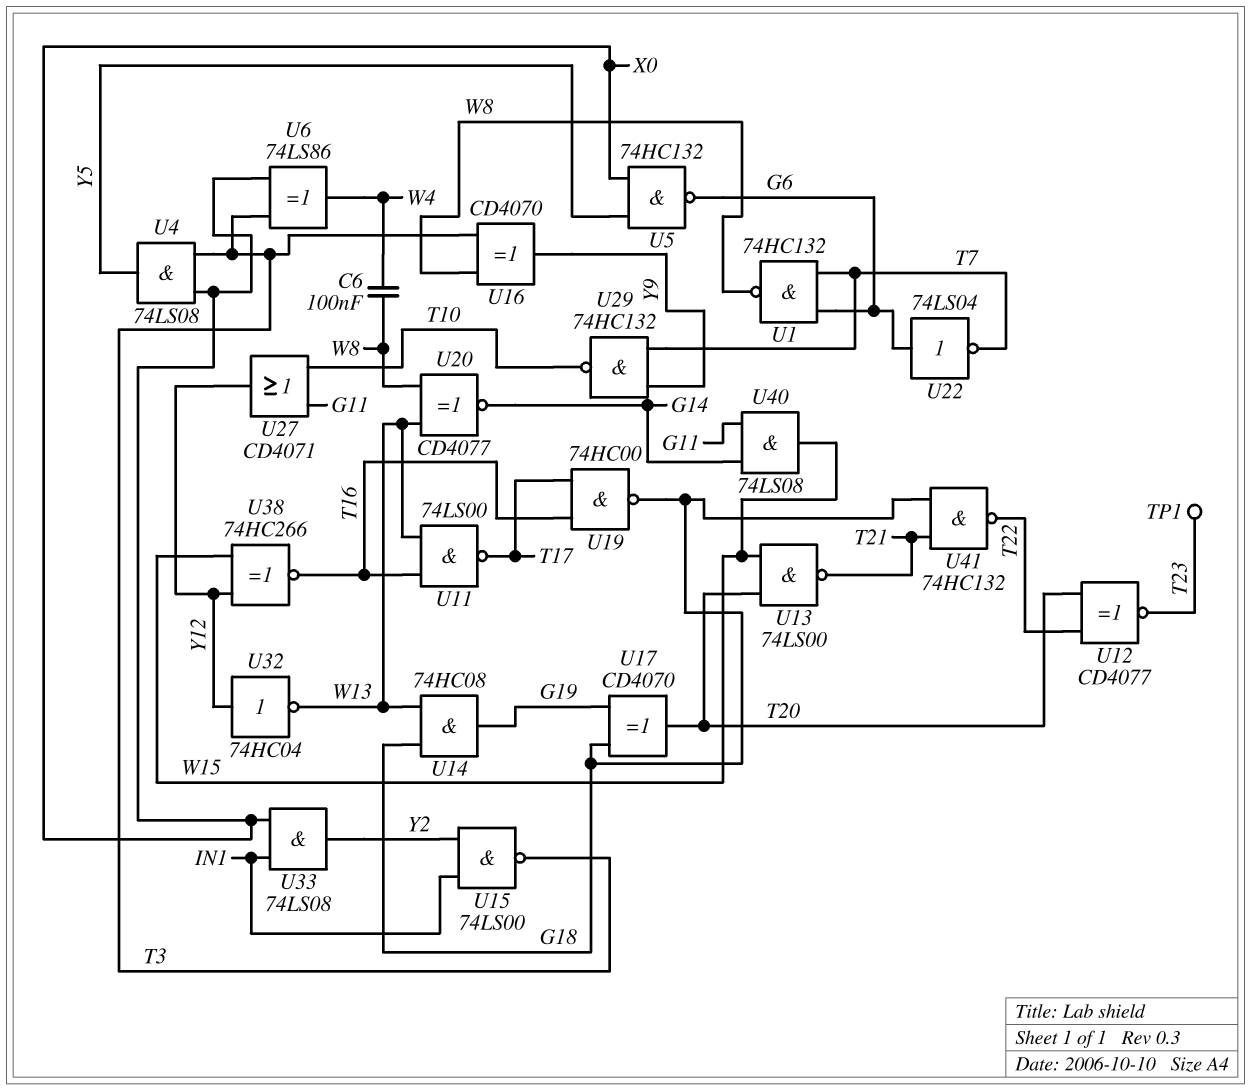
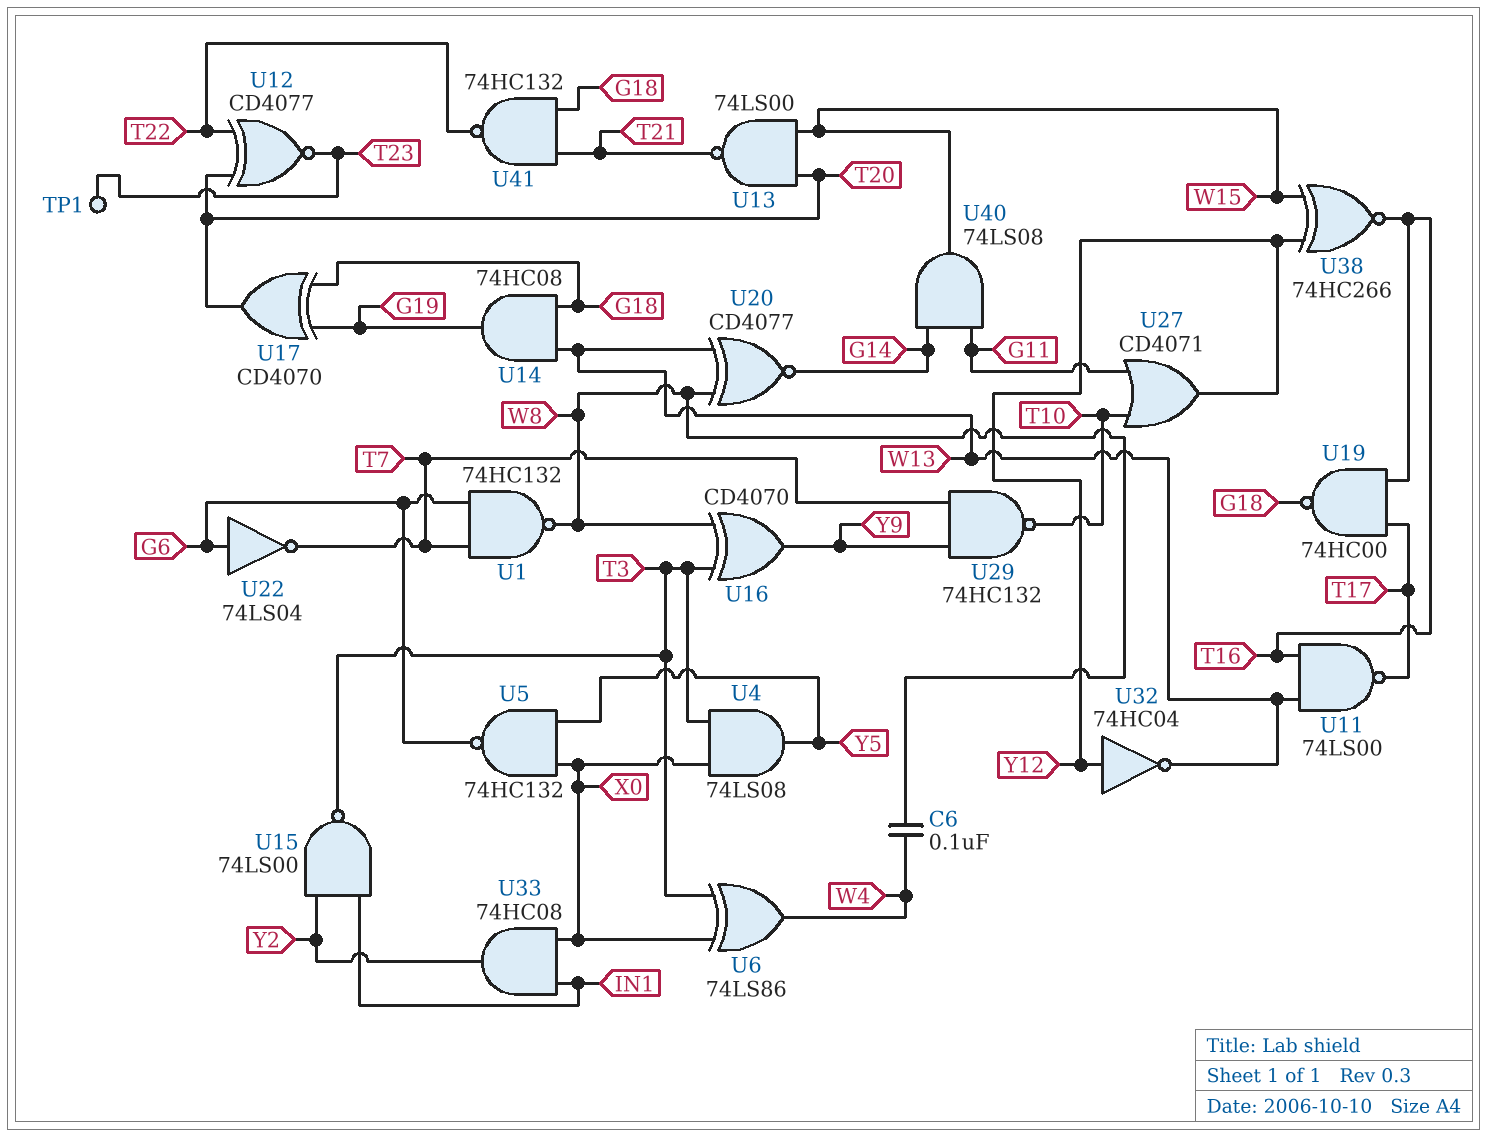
U33: AND 74LS08 (in IN1, in X0, out Y2) -> AND 74HC08 (in IN1, in X0, out Y2)

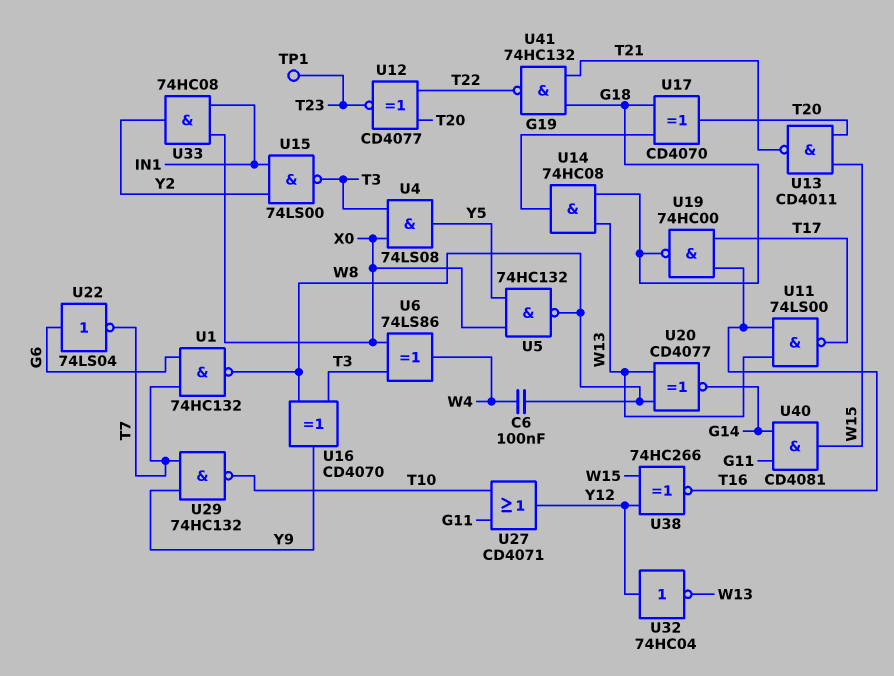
U5: NAND 74HC132 (in X0, in Y5, out G6) -> NAND 74HC132 (in X0, in Y5, out W8)
U13: NAND 74LS00 (in T20, in W15, out T21) -> NAND CD4011 (in T20, in W15, out T21)
U40: AND 74LS08 (in G11, in G14, out W15) -> AND CD4081 (in G11, in G14, out W15)

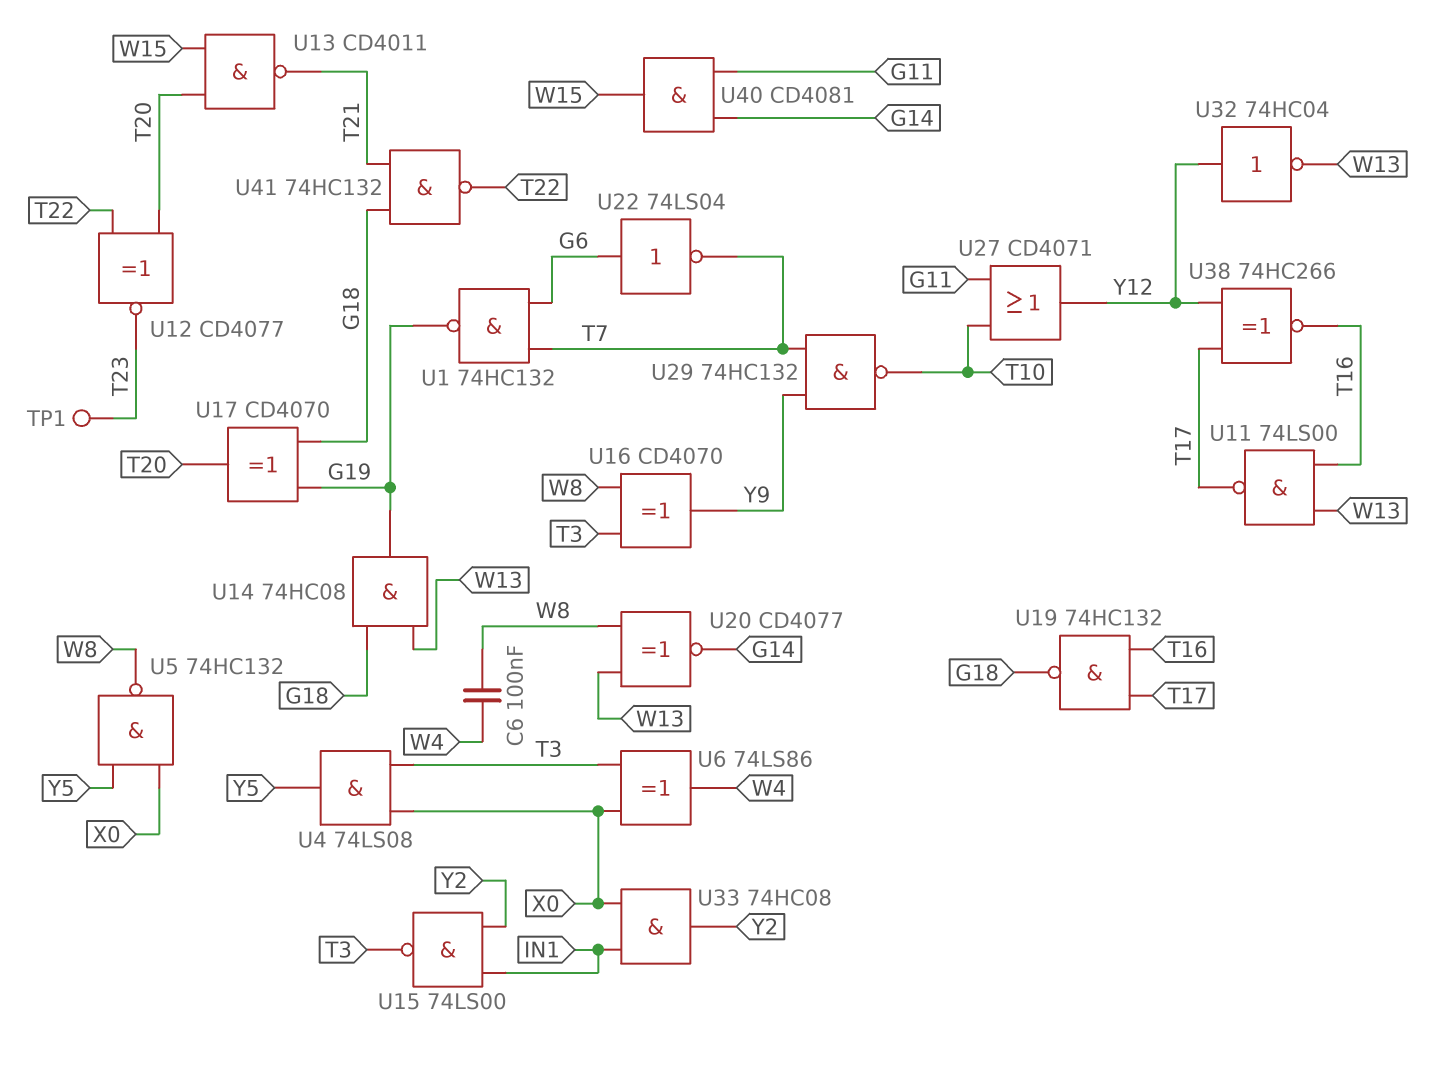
U1: NAND 74HC132 (in G6, in T7, out W8) -> NAND 74HC132 (in G6, in T7, out G19)
U19: NAND 74HC00 (in T16, in T17, out G18) -> NAND 74HC132 (in T16, in T17, out G18)
U38: XNOR 74HC266 (in W15, in Y12, out T16) -> XNOR 74HC266 (in T17, in Y12, out T16)

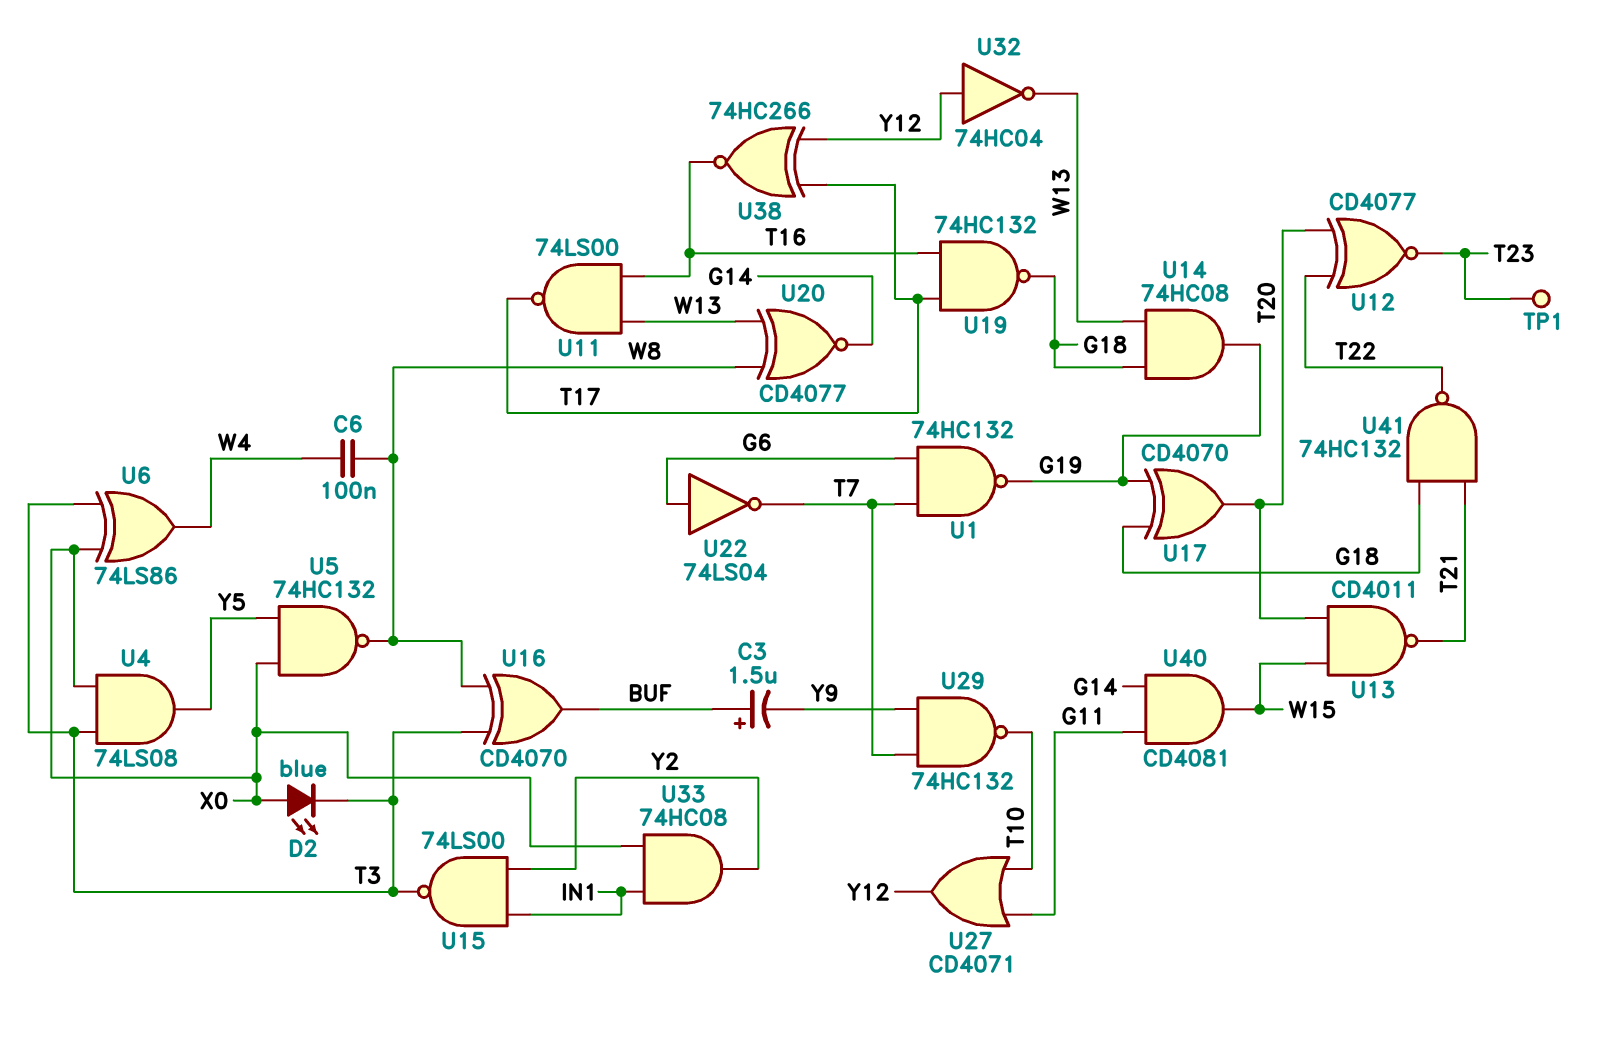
C3: none -> 1.5uF (plus BUF, minus Y9)
D2: none -> LED blue (A X0, K T3)
U16: XOR CD4070 (in T3, in W8, out Y9) -> XOR CD4070 (in T3, in W8, out BUF)

